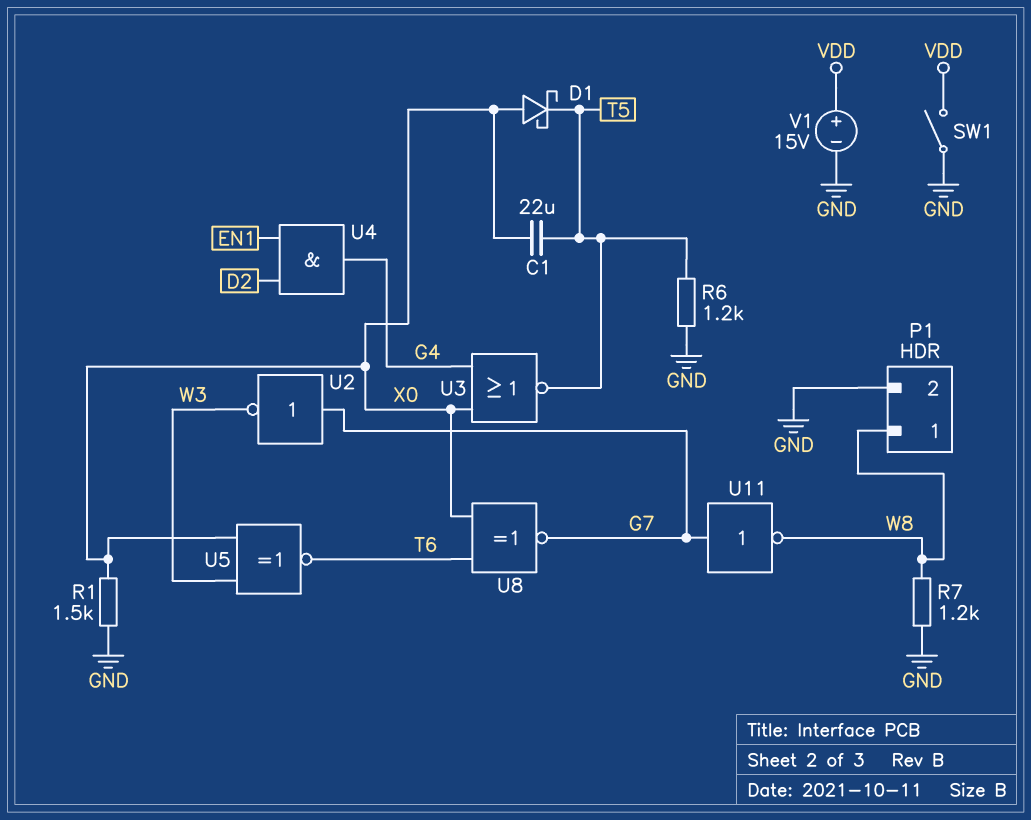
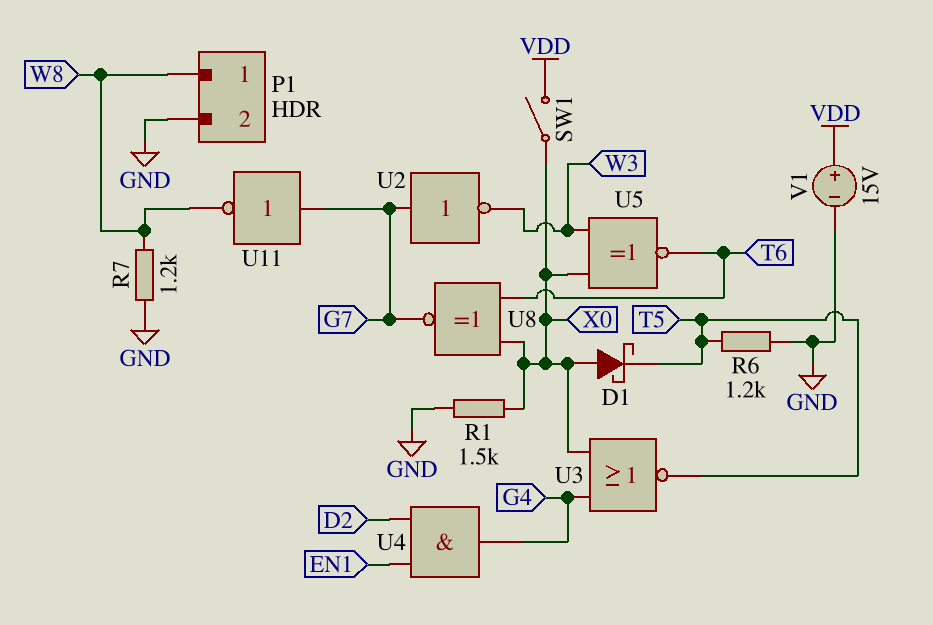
C1: 22uF (T5, X0) -> none
SW1: switch (GND, VDD) -> switch (VDD, X0)

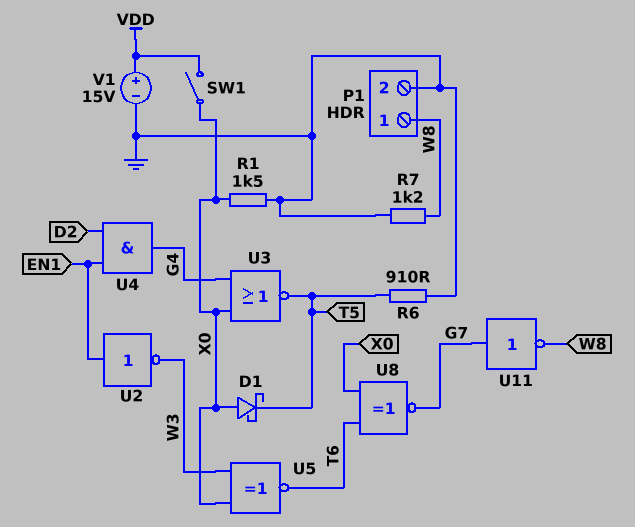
R6: 1.2k (GND, T5) -> 910 (GND, T5)
U2: NOT (in G7, out W3) -> NOT (in EN1, out W3)

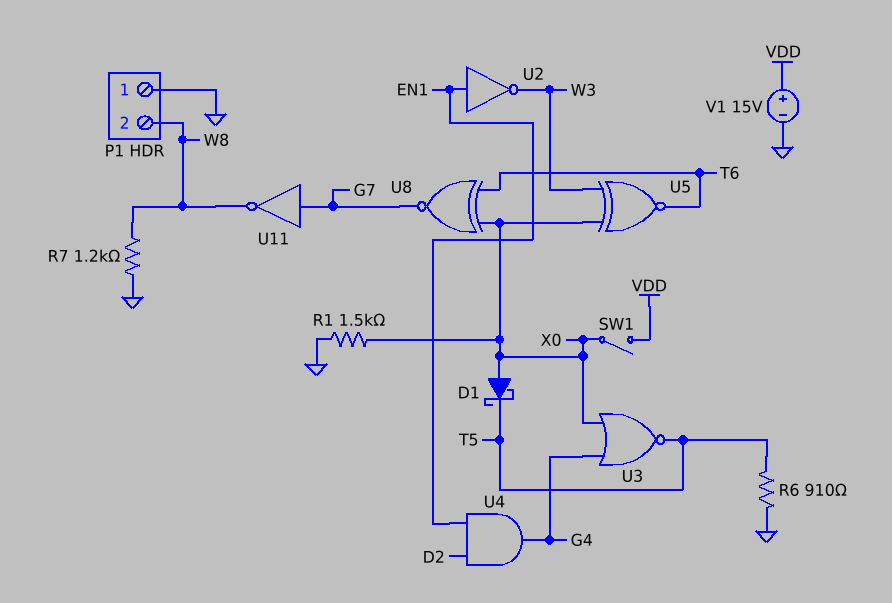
P1 pin 1: W8 -> GND
P1 pin 2: GND -> W8

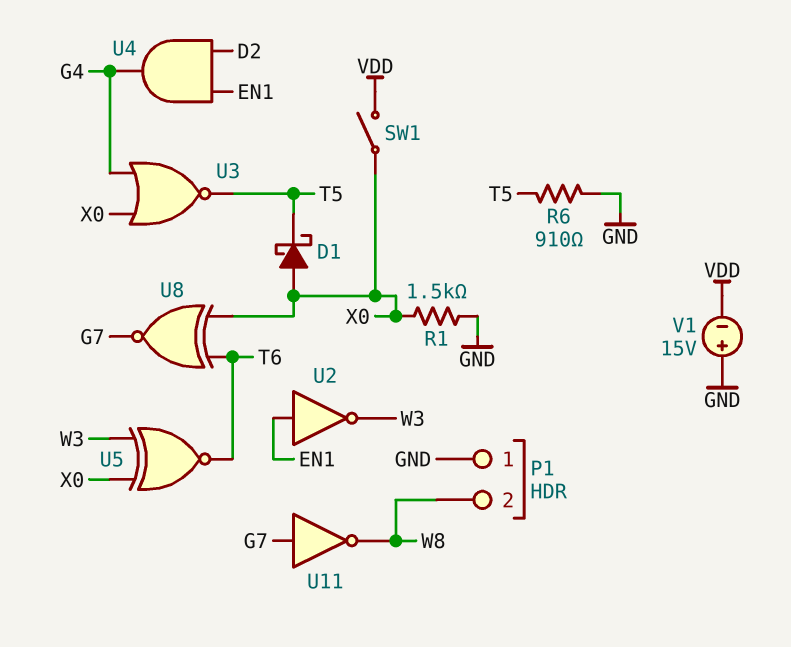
R7: 1.2k (GND, W8) -> none
V1: 15V (plus VDD, minus GND) -> 15V (plus GND, minus VDD)

